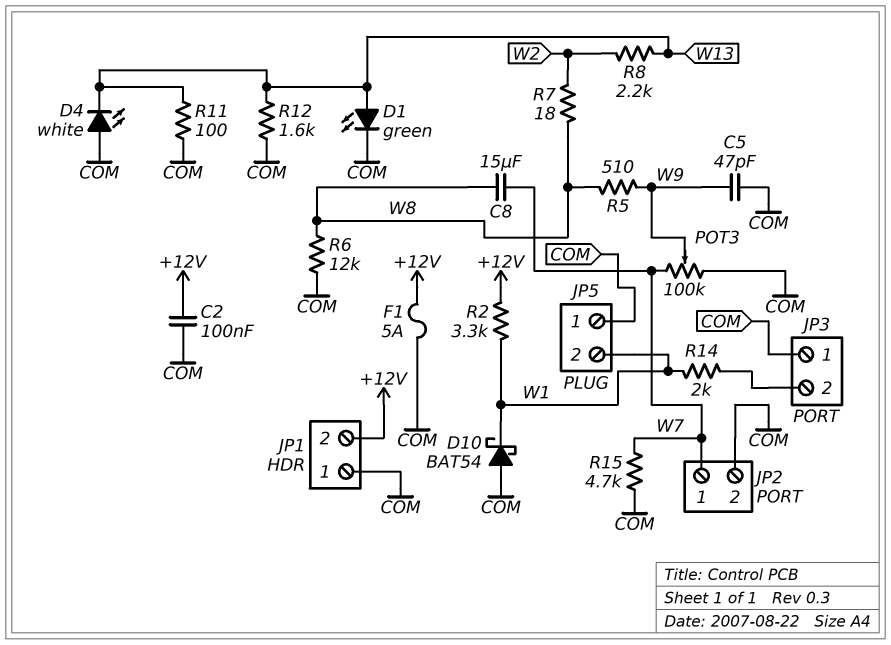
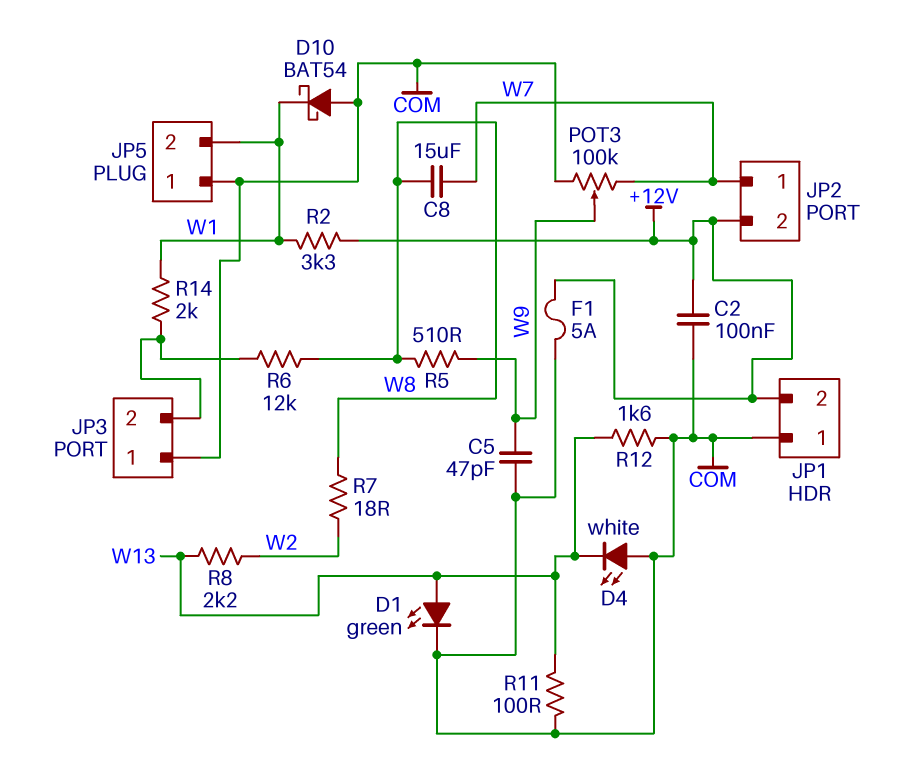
JP2 pin 2: COM -> +12V
R6: 12k (COM, W8) -> 12k (JP3/2, W8)
R15: 4.7k (COM, W7) -> none

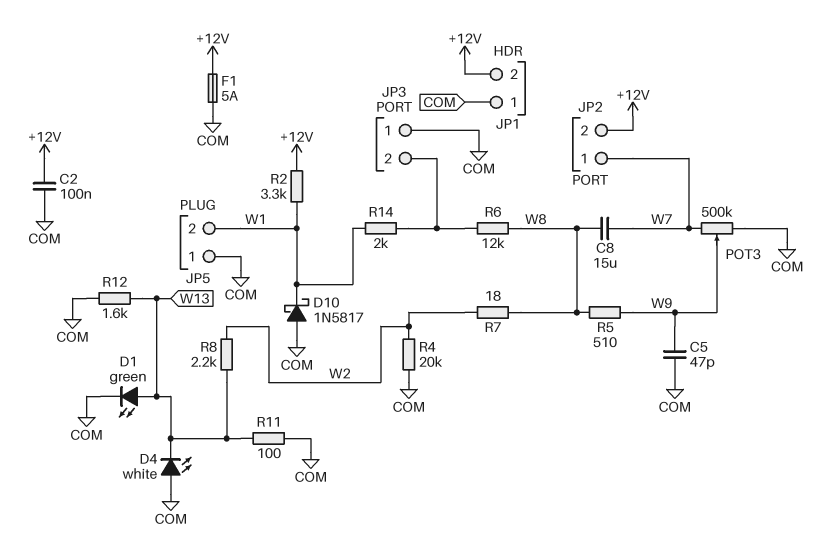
D10: schottky BAT54 (A COM, K W1) -> schottky 1N5817 (A COM, K W1)
POT3: 100k (COM, W7, wiper W9) -> 500k (COM, W7, wiper W9)
R4: none -> 20k (COM, W2)

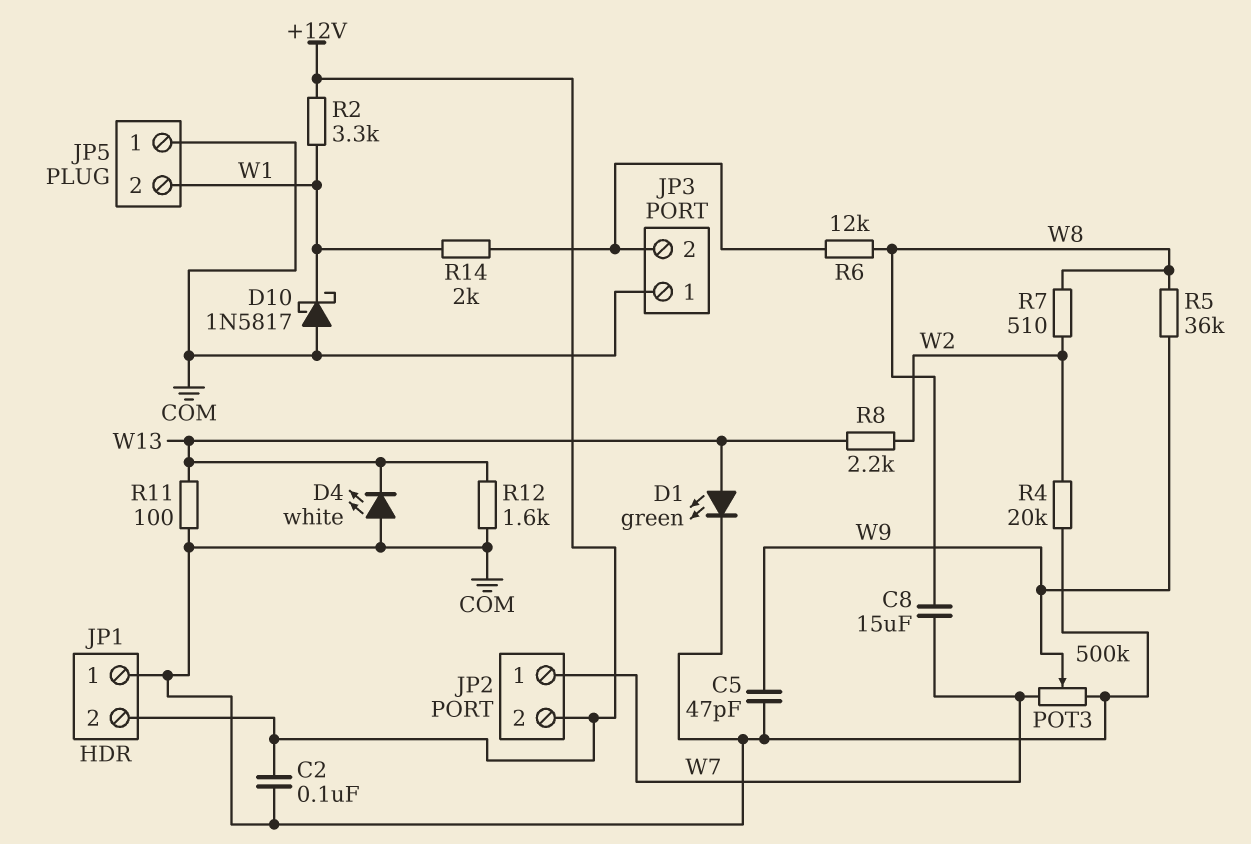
F1: 5A (+12V, COM) -> none
R5: 510 (W8, W9) -> 36k (W8, W9)
R7: 18 (W2, W8) -> 510 (W2, W8)

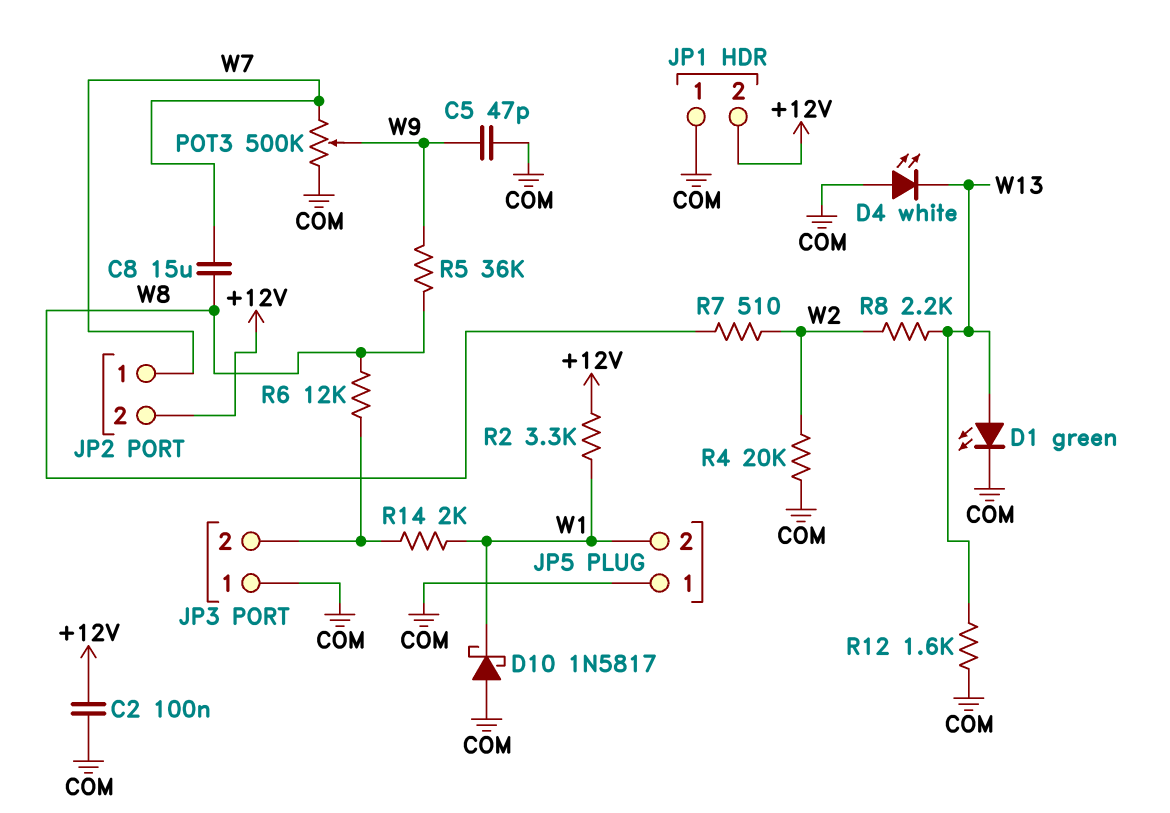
R11: 100 (COM, W13) -> none

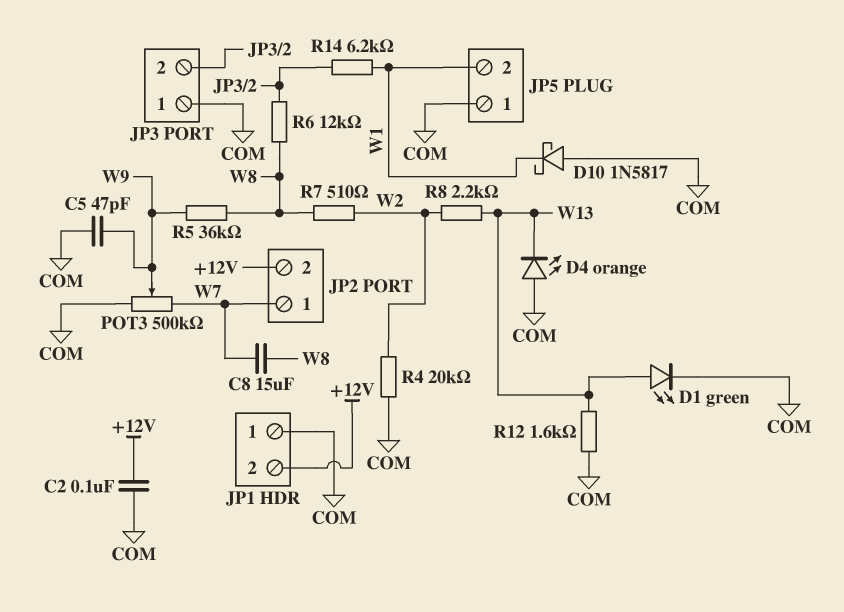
D4: LED white (A COM, K W13) -> LED orange (A COM, K W13)
R2: 3.3k (+12V, W1) -> none
R14: 2k (JP3/2, W1) -> 6.2k (JP3/2, W1)

